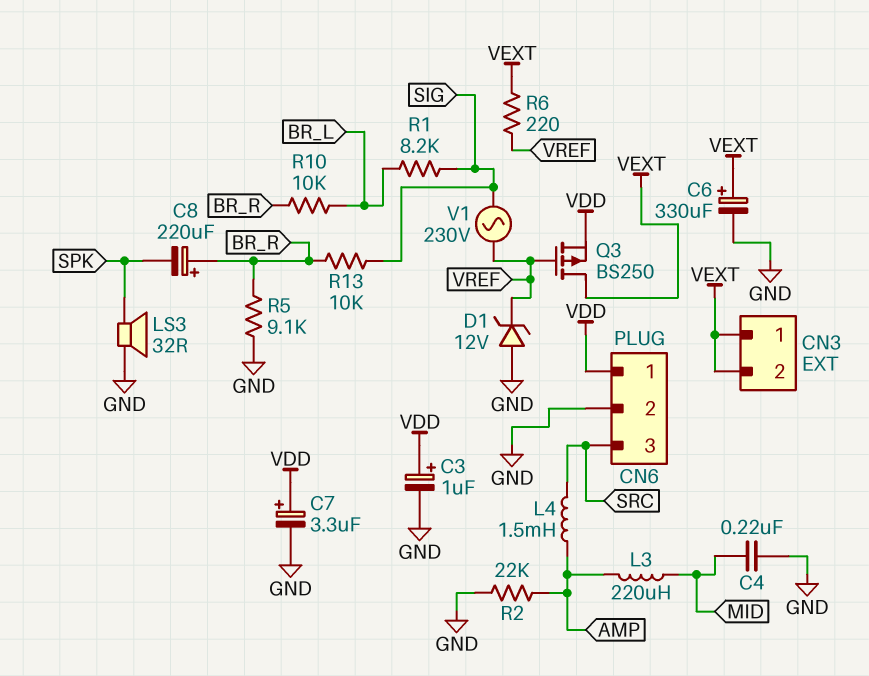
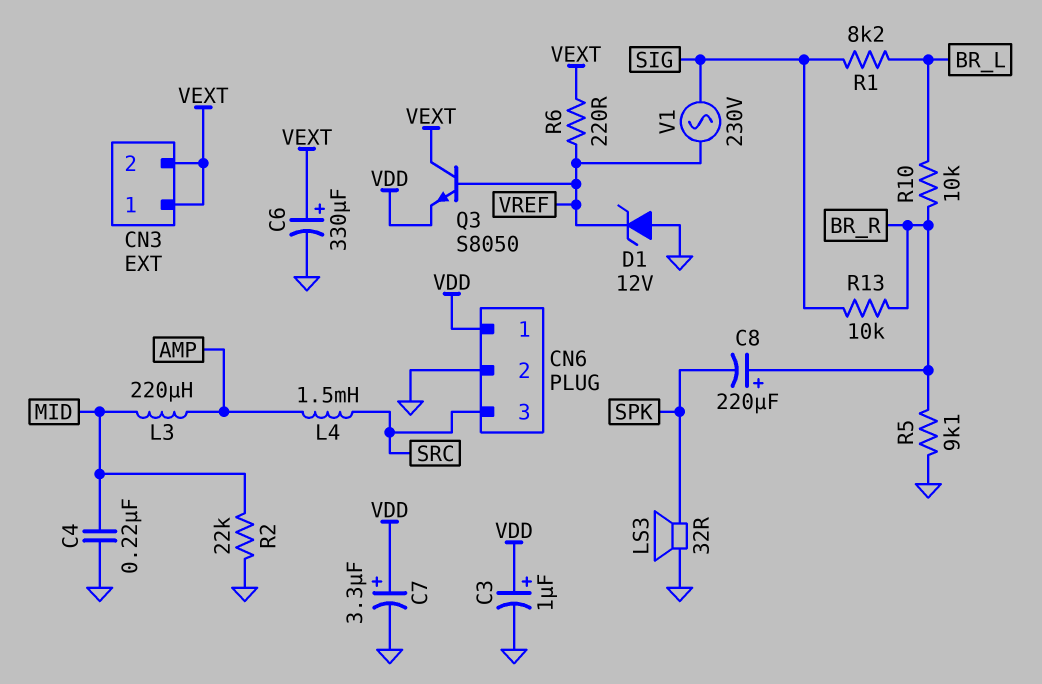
Q3: PMOS BS250 (G VREF, D VEXT, S VDD) -> NPN S8050 (B VREF, C VEXT, E VDD)
R2: 22k (AMP, GND) -> 22k (GND, MID)

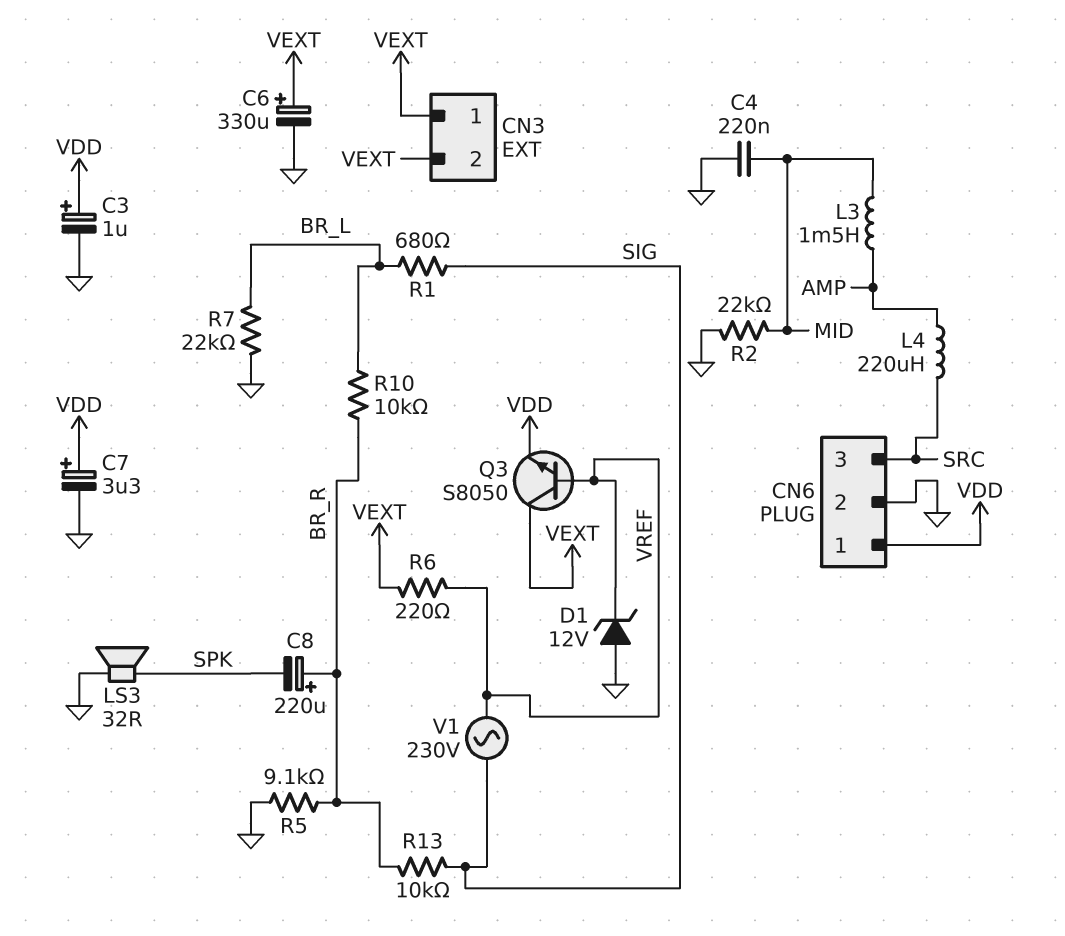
L3: 220uH (AMP, MID) -> 1.5mH (AMP, MID)
L4: 1.5mH (AMP, SRC) -> 220uH (AMP, SRC)
R1: 8.2k (BR_L, SIG) -> 680 (BR_L, SIG)
R7: none -> 22k (BR_L, GND)

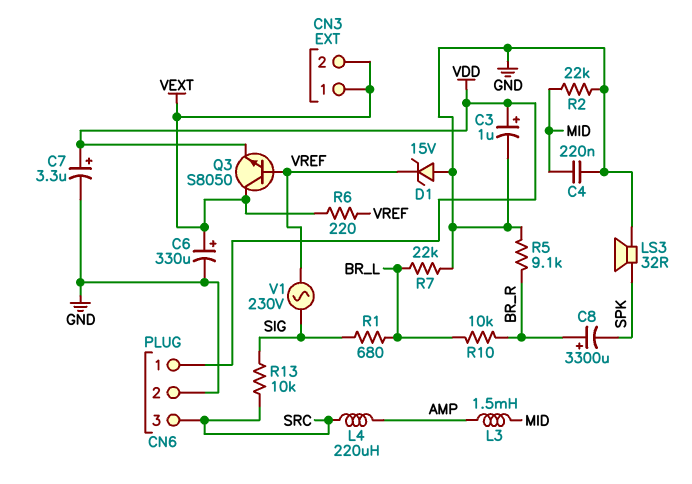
C8: 220uF (plus BR_R, minus SPK) -> 3300uF (plus BR_R, minus SPK)
D1: zener 12V (A GND, K VREF) -> zener 15V (A GND, K VREF)
R13: 10k (BR_R, SIG) -> 10k (SIG, SRC)

